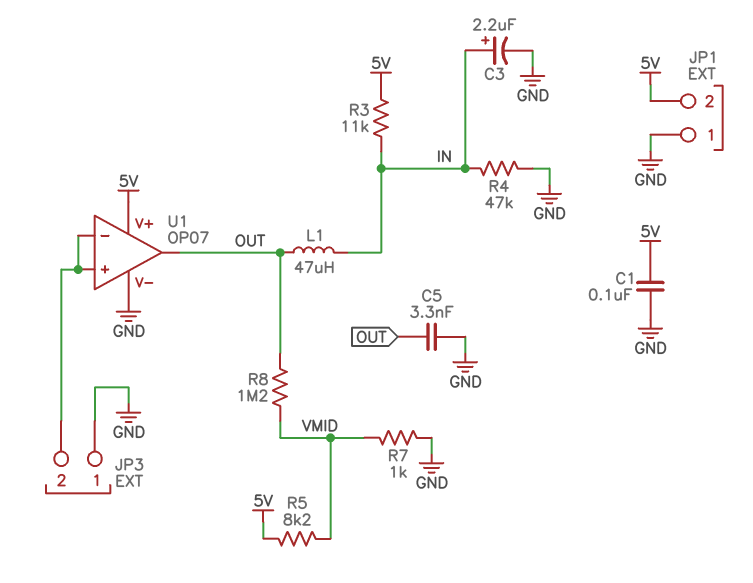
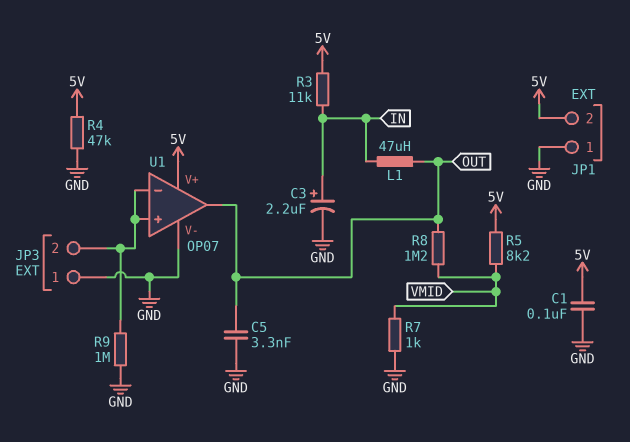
R4: 47k (GND, IN) -> 47k (5V, GND)
R9: none -> 1M (GND, JP3/2)

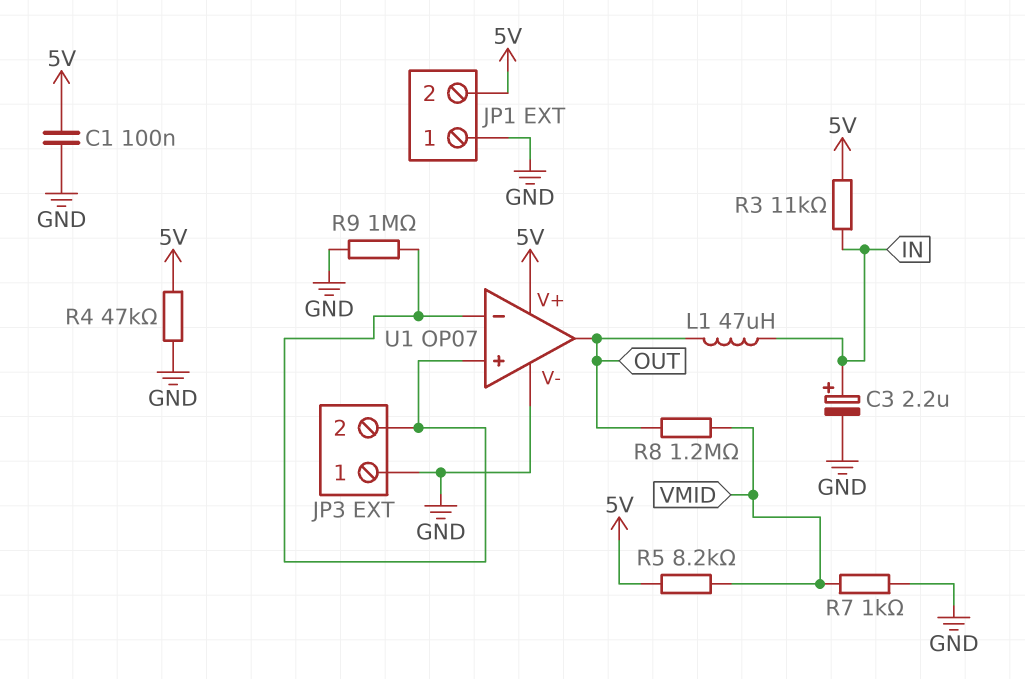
C5: 3.3nF (GND, OUT) -> none

